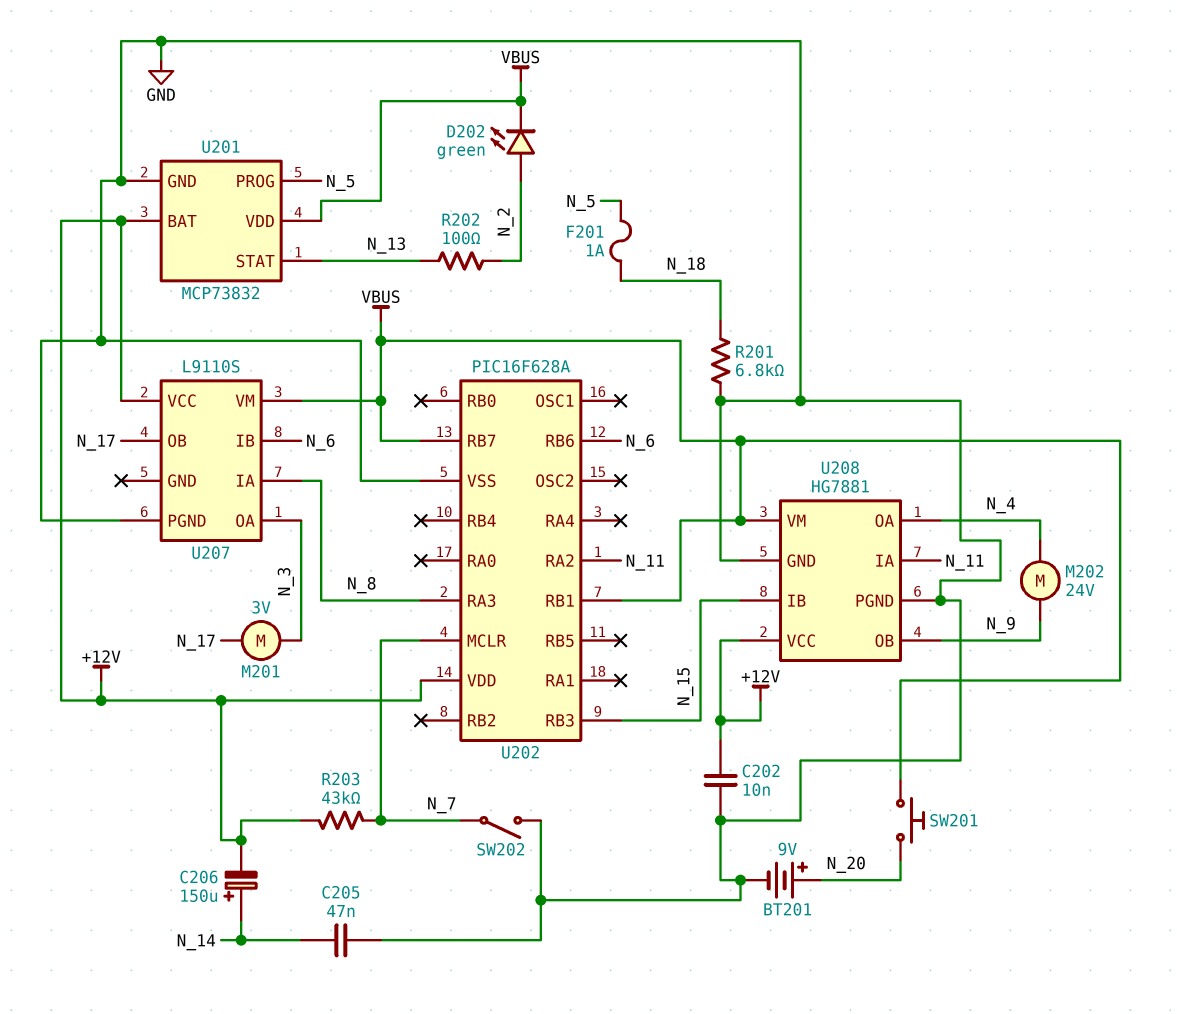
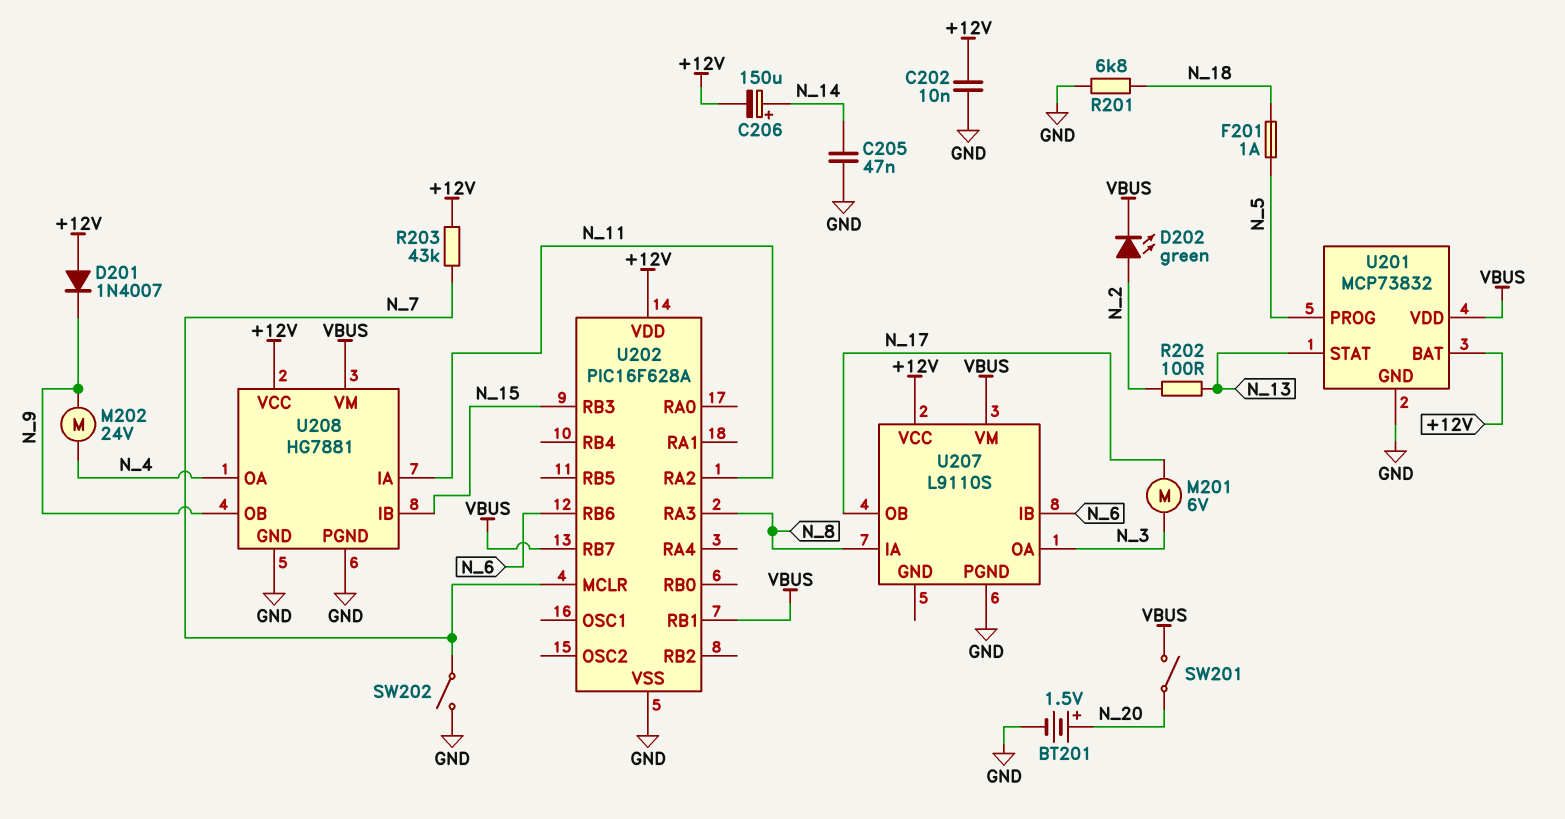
BT201: 9V (plus N_20, minus GND) -> 1.5V (plus N_20, minus GND)
D201: none -> diode 1N4007 (A +12V, K N_9)
M201: motor 3V (N_3, N_17) -> motor 6V (N_3, N_17)
SW201: button (N_20, VBUS) -> switch (N_20, VBUS)

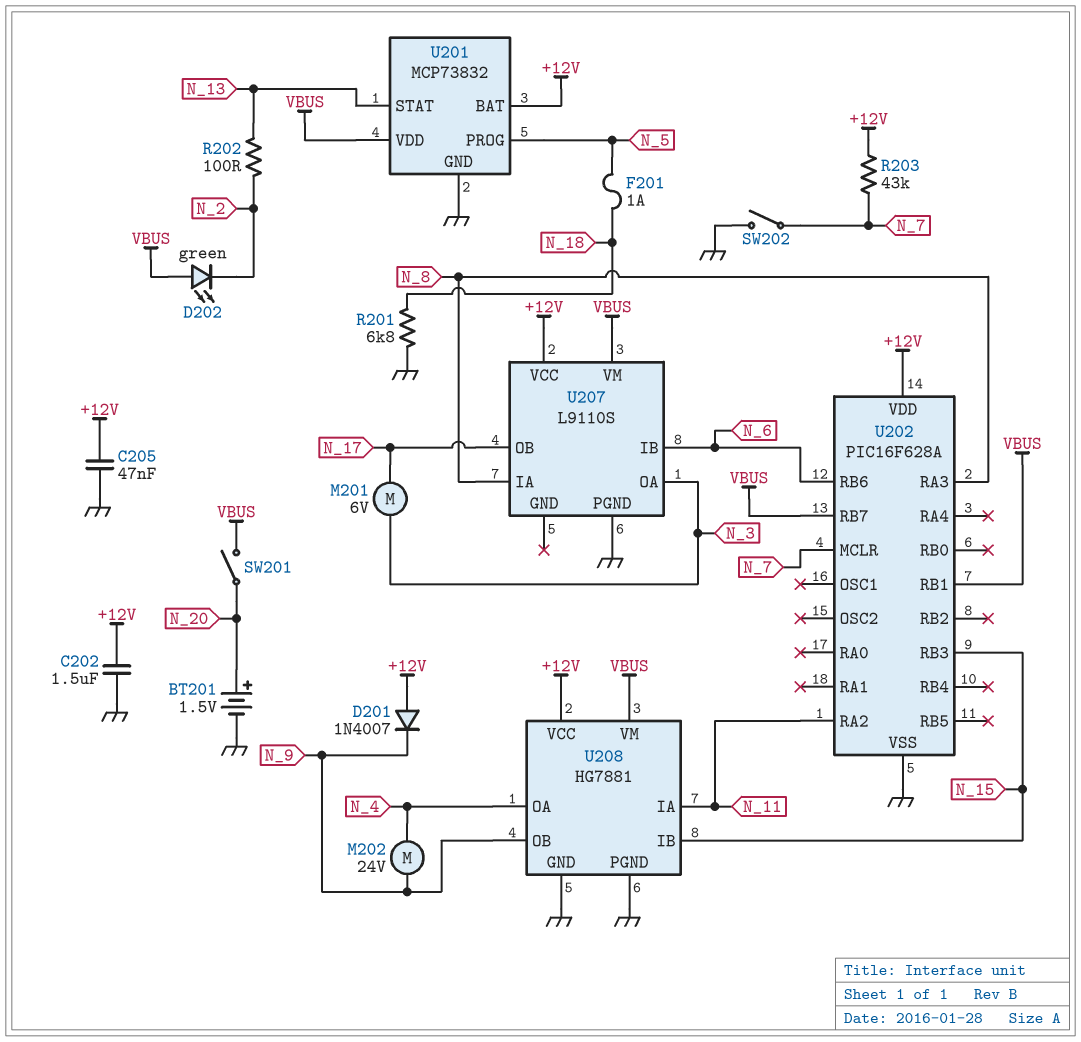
C202: 10nF (+12V, GND) -> 1.5uF (+12V, GND)
C205: 47nF (GND, N_14) -> 47nF (+12V, GND)
C206: 150uF (plus N_14, minus +12V) -> none
D202: LED green (A N_2, K VBUS) -> LED green (A VBUS, K N_2)

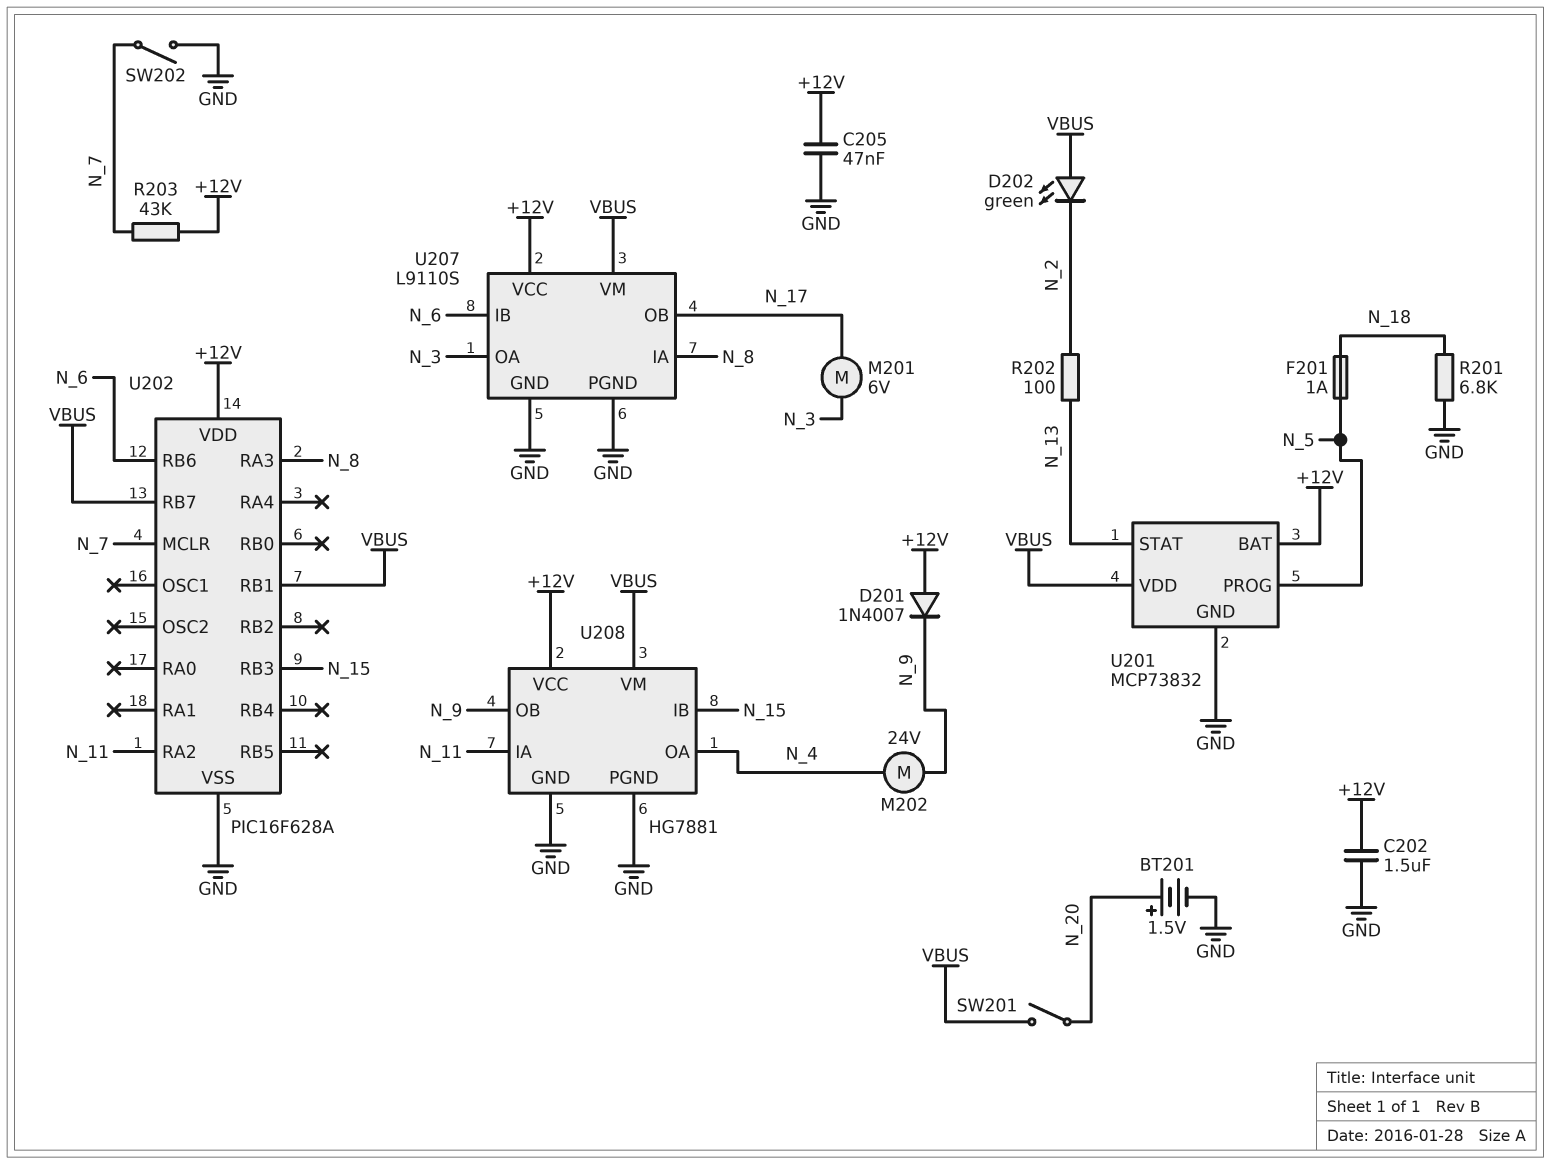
U207 pin GND: none -> GND

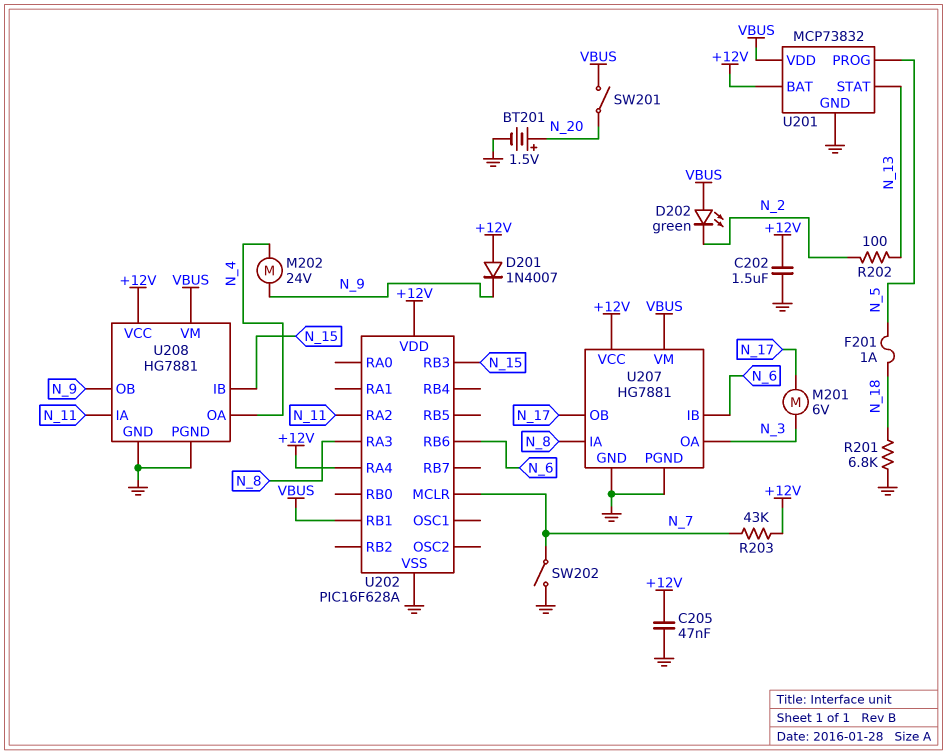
U202 pin RA4: none -> +12V
U202 pin RB7: VBUS -> none
U207: L9110S -> HG7881

